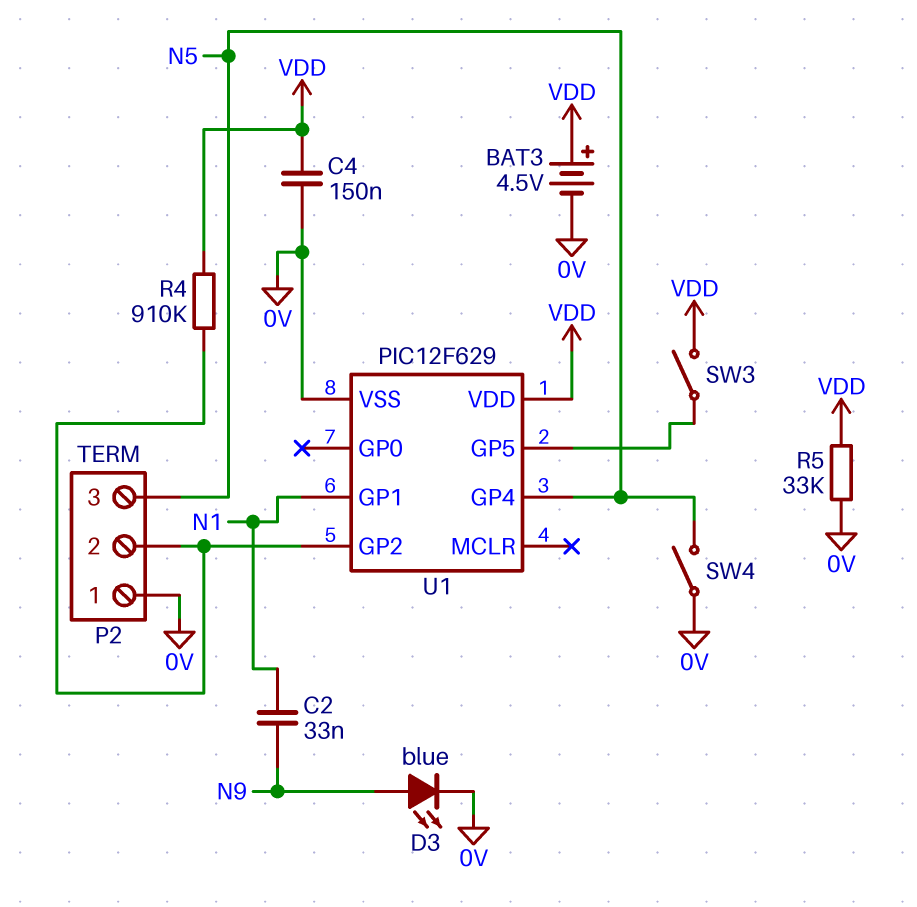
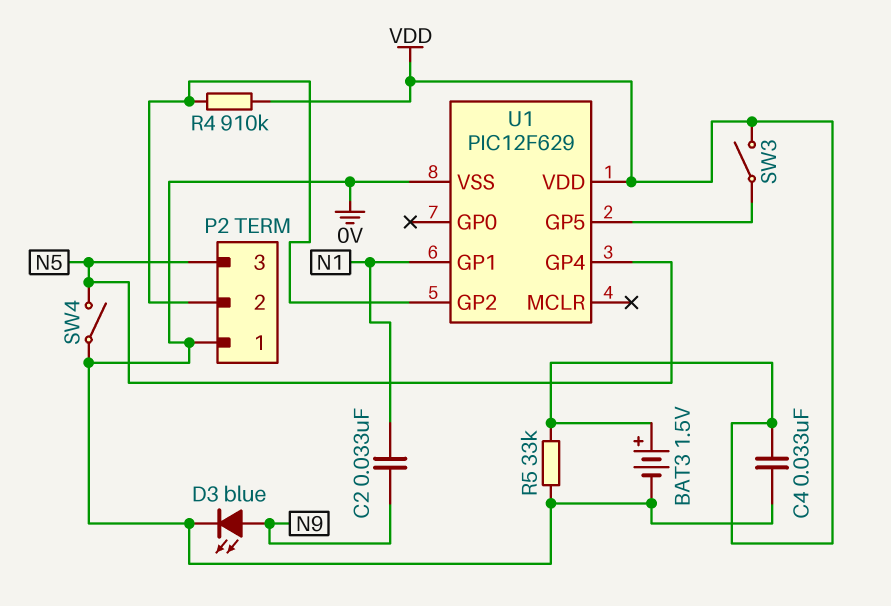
BAT3: 4.5V (plus VDD, minus 0V) -> 1.5V (plus VDD, minus 0V)
C4: 150nF (0V, VDD) -> 33nF (0V, VDD)

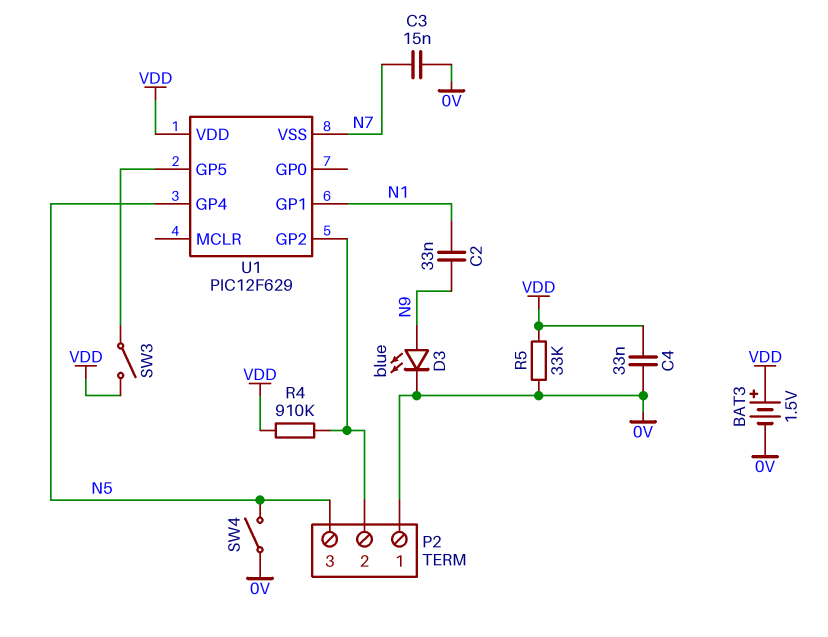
C3: none -> 15nF (0V, N7)
U1 pin VSS: 0V -> N7

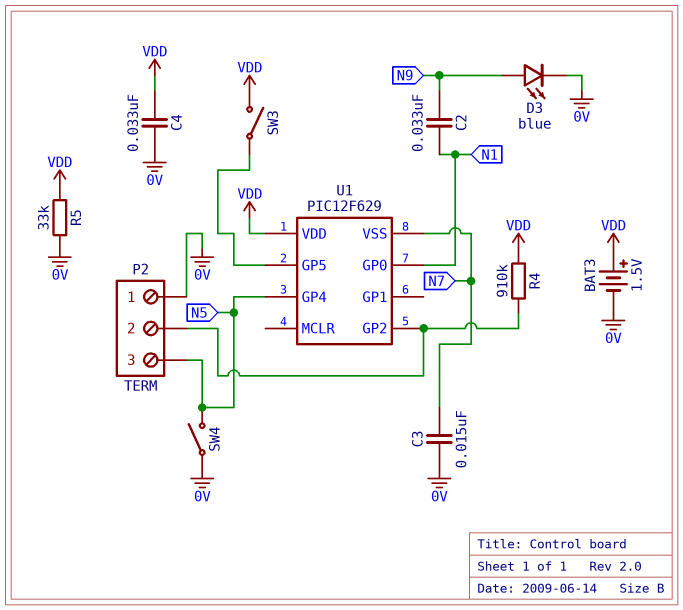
U1 pin GP0: none -> N1
U1 pin GP1: N1 -> none

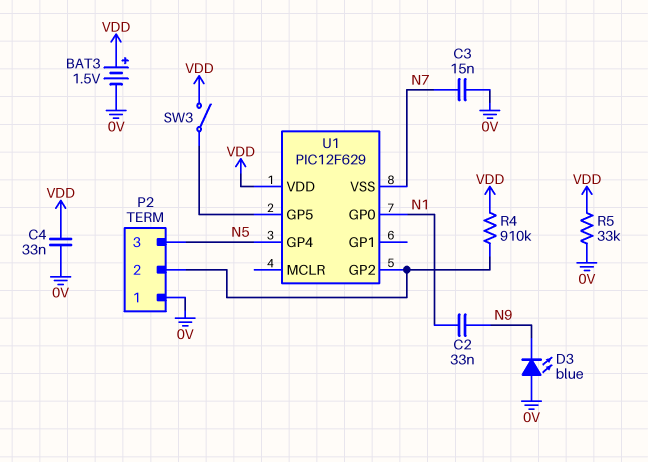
D3: LED blue (A N9, K 0V) -> LED blue (A 0V, K N9)
SW4: switch (0V, N5) -> none

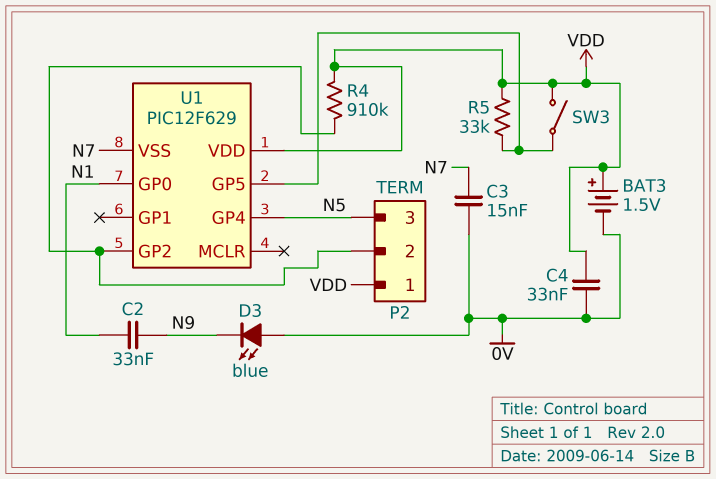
P2 pin 1: 0V -> VDD
R5: 33k (0V, VDD) -> 33k (U1/GP5, VDD)

